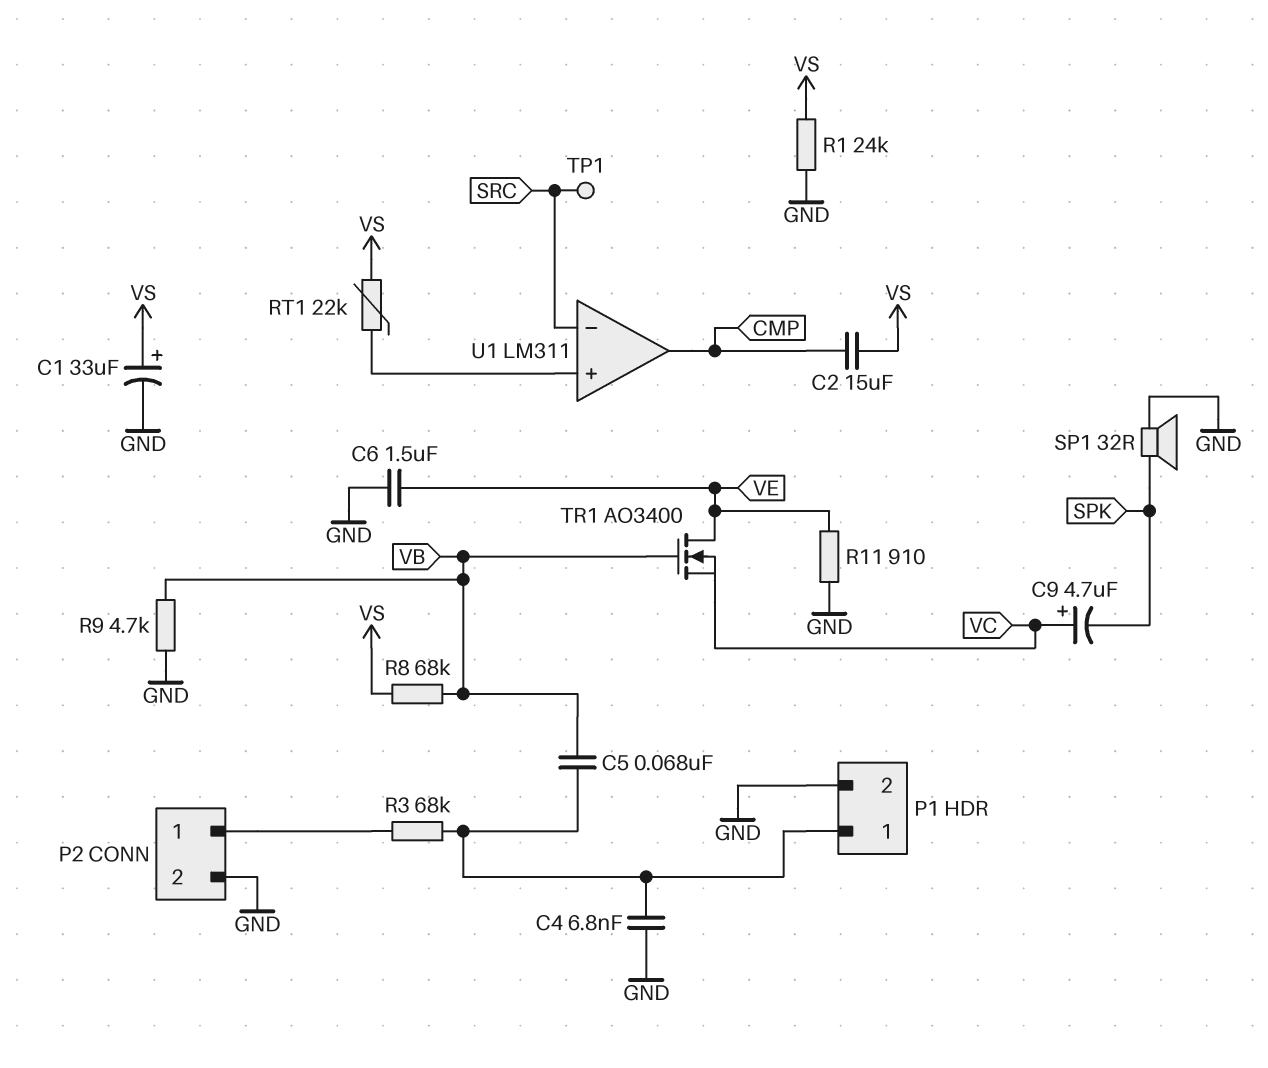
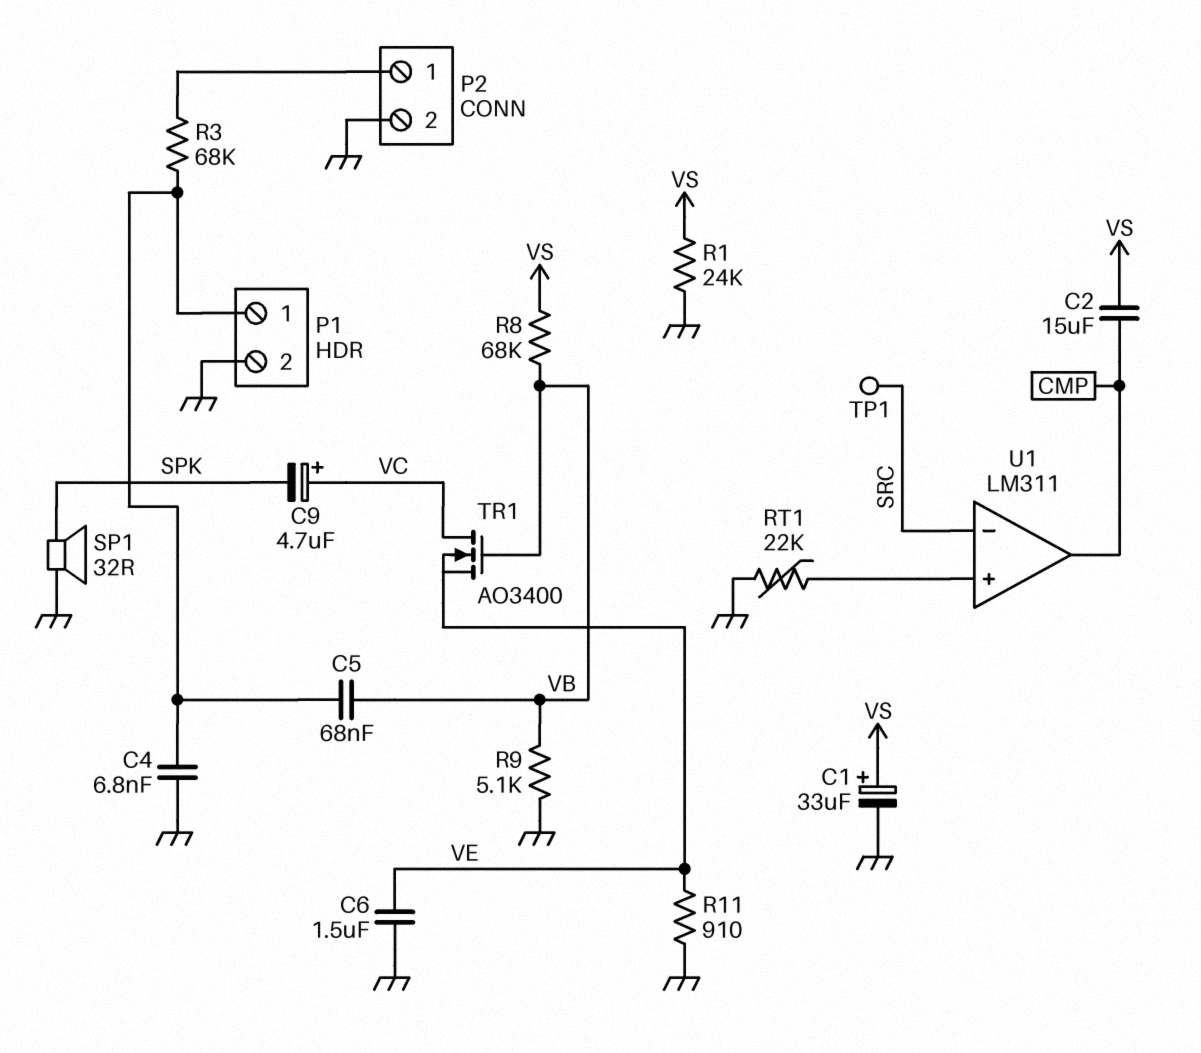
R9: 4.7k (GND, VB) -> 5.1k (GND, VB)
RT1: 22k (U1/in+, VS) -> 22k (GND, U1/in+)
TR1: NMOS AO3400 (G VB, D VE, S VC) -> NMOS AO3400 (G VB, D VC, S VE)

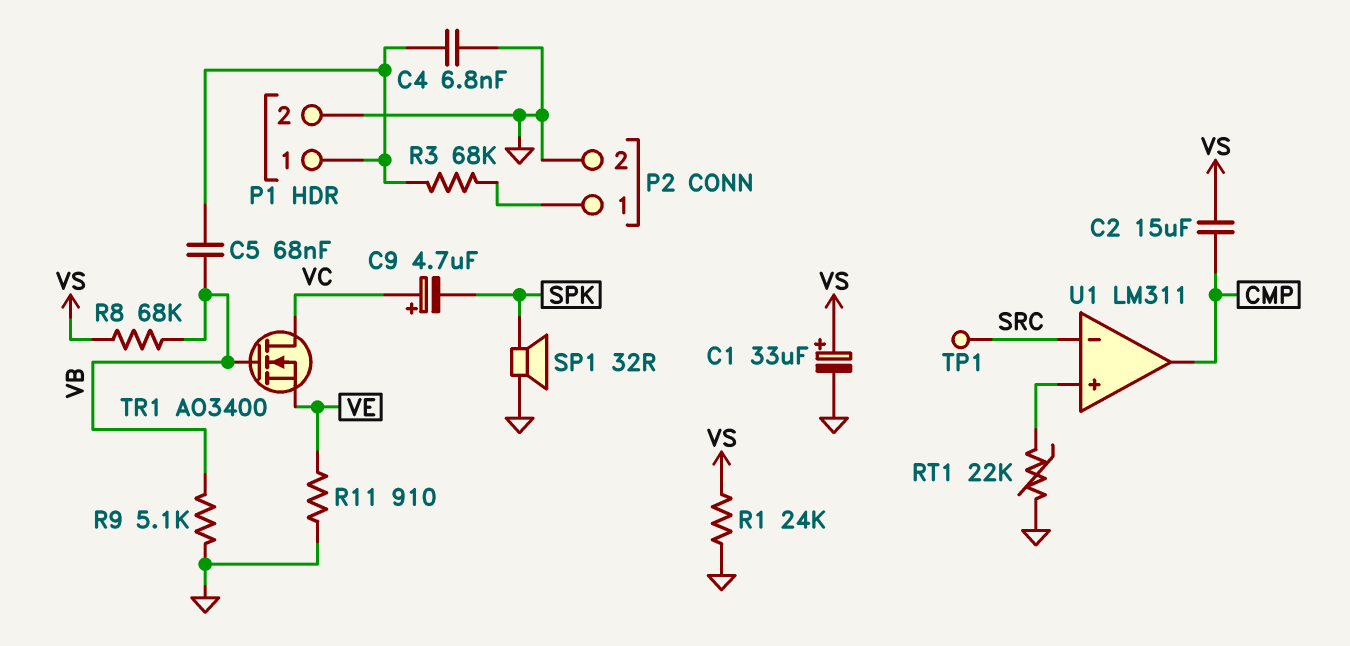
C6: 1.5uF (GND, VE) -> none

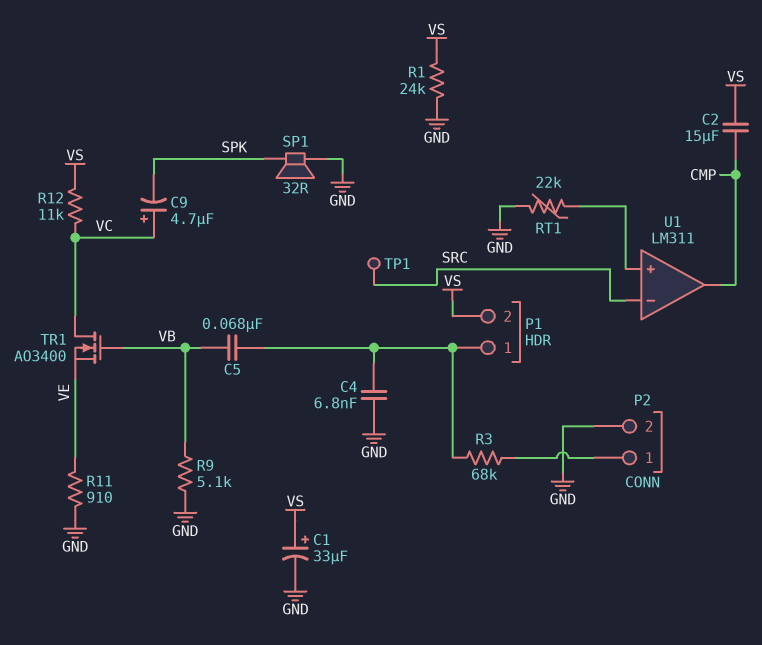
P1 pin 2: GND -> VS
R8: 68k (VB, VS) -> none
R12: none -> 11k (VC, VS)

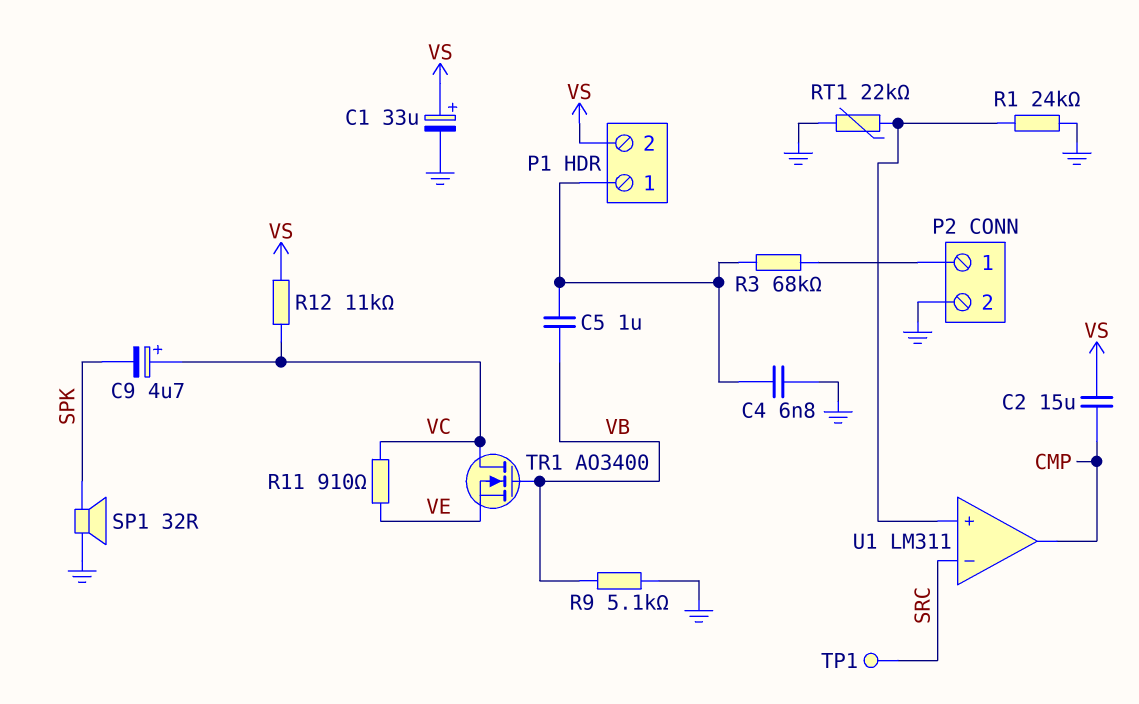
C5: 68nF (P1/1, VB) -> 1uF (P1/1, VB)
R1: 24k (GND, VS) -> 24k (GND, U1/in+)
R11: 910 (GND, VE) -> 910 (VC, VE)

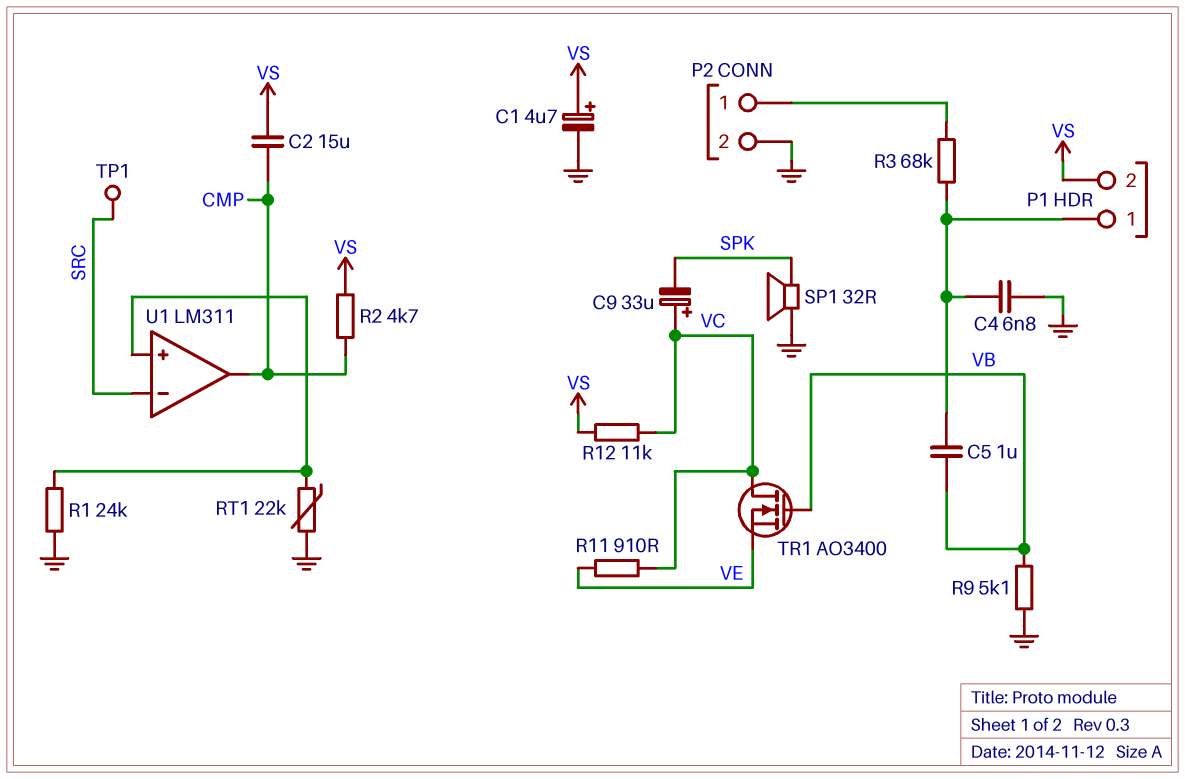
C1: 33uF (plus VS, minus GND) -> 4.7uF (plus VS, minus GND)
C9: 4.7uF (plus VC, minus SPK) -> 33uF (plus VC, minus SPK)
R2: none -> 4.7k (CMP, VS)

